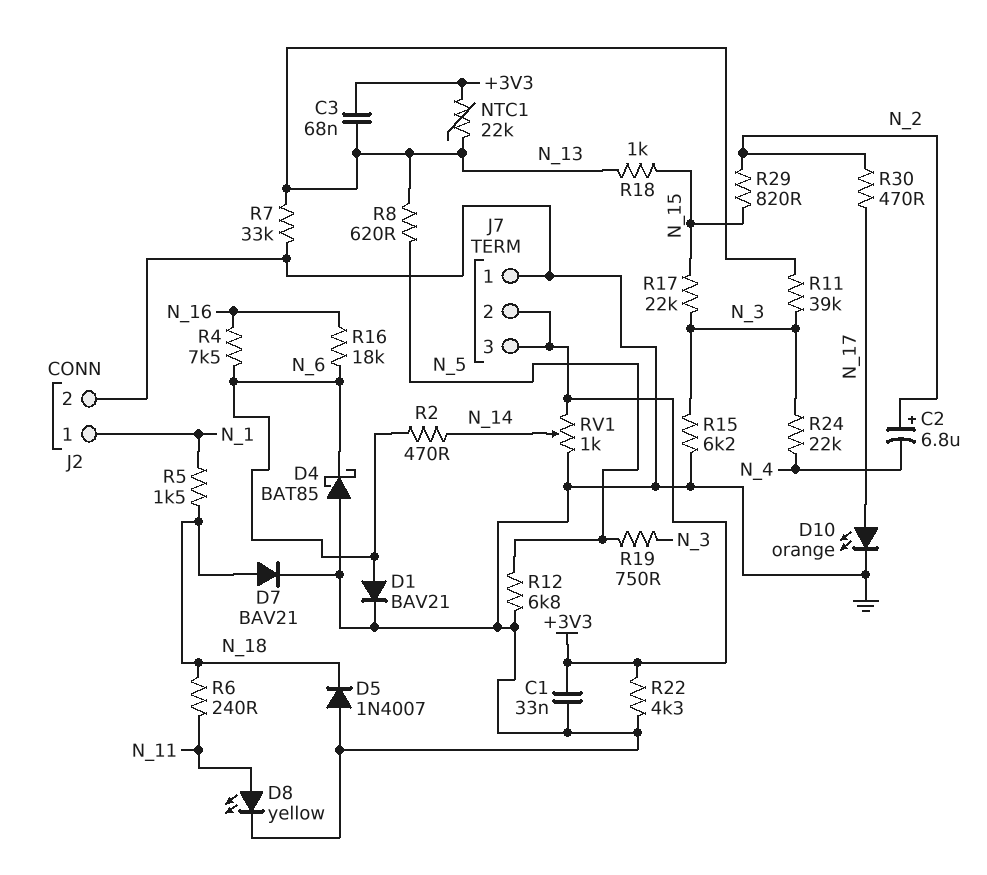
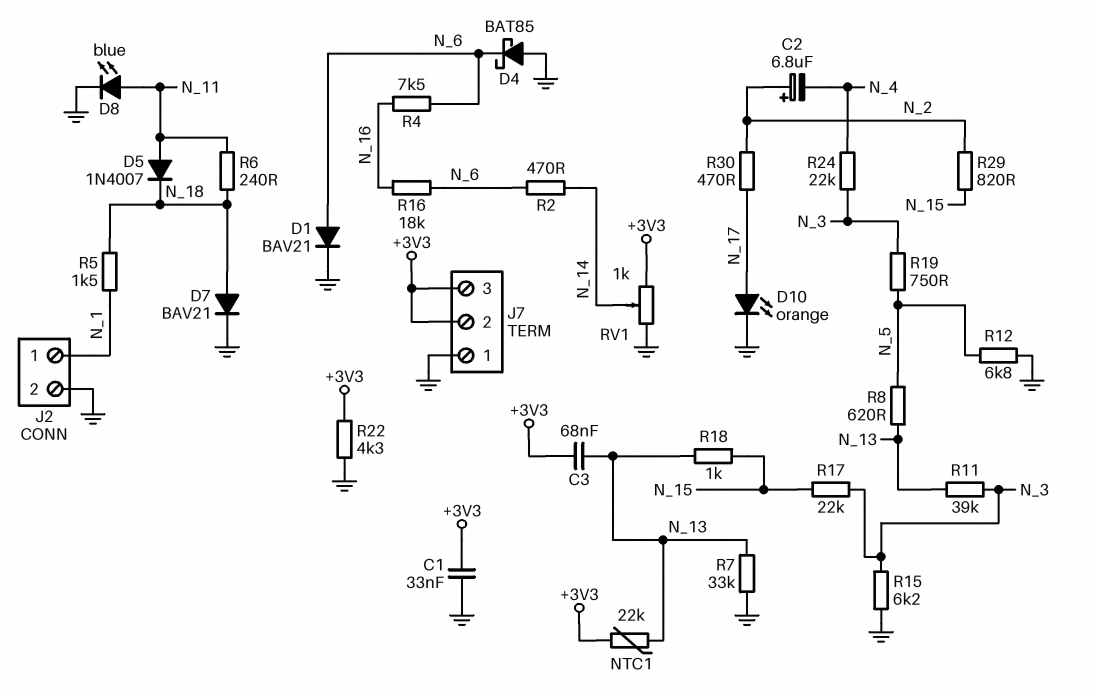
D5: diode 1N4007 (A GND, K N_18) -> diode 1N4007 (A N_11, K N_18)
D8: LED yellow (A N_11, K GND) -> LED blue (A N_11, K GND)

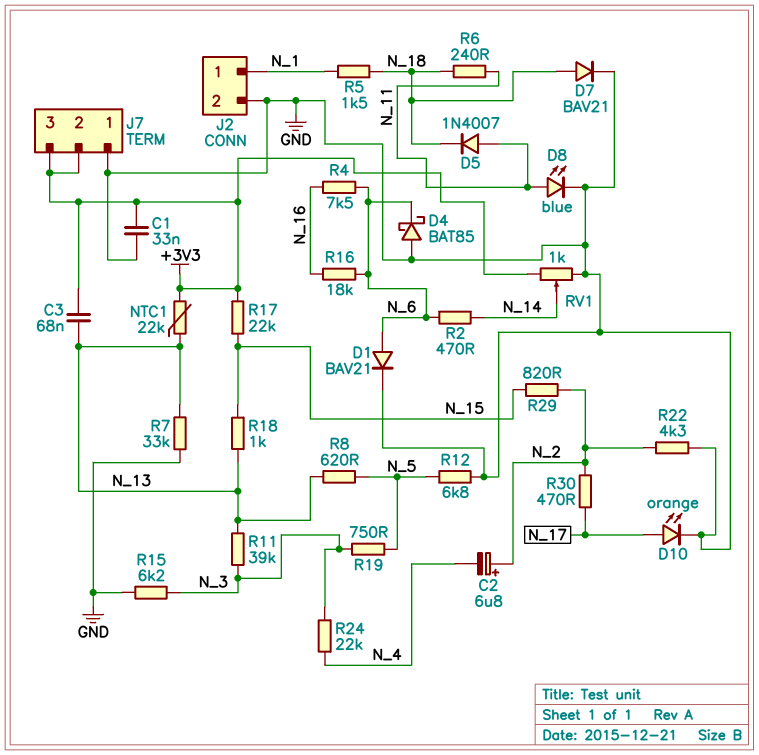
R17: 22k (N_3, N_15) -> 22k (+3V3, N_15)
R22: 4.3k (+3V3, GND) -> 4.3k (GND, N_2)

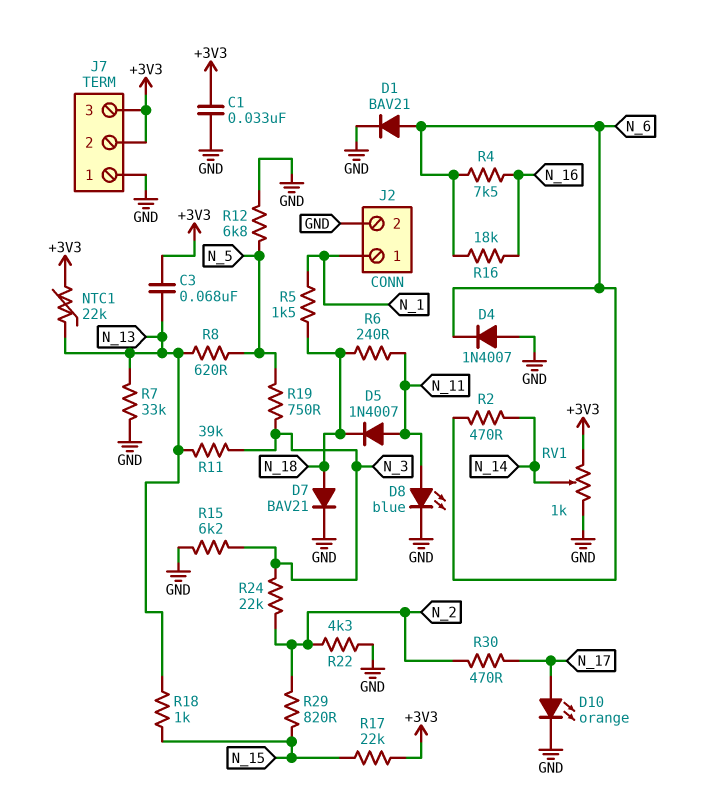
C2: 6.8uF (plus N_2, minus N_4) -> none
D4: schottky BAT85 (A GND, K N_6) -> diode 1N4007 (A GND, K N_6)
R24: 22k (N_3, N_4) -> 22k (N_2, N_3)

